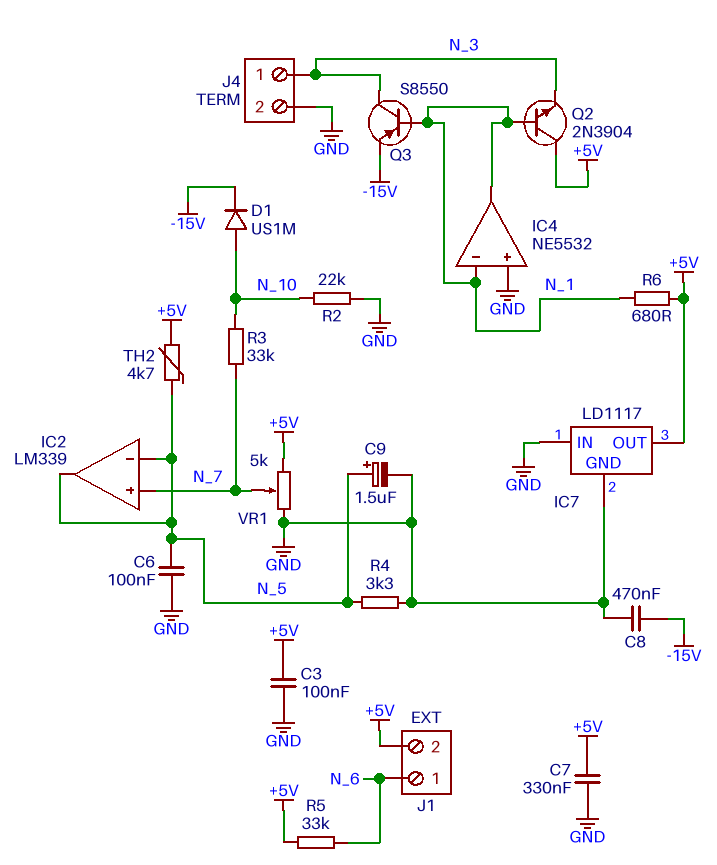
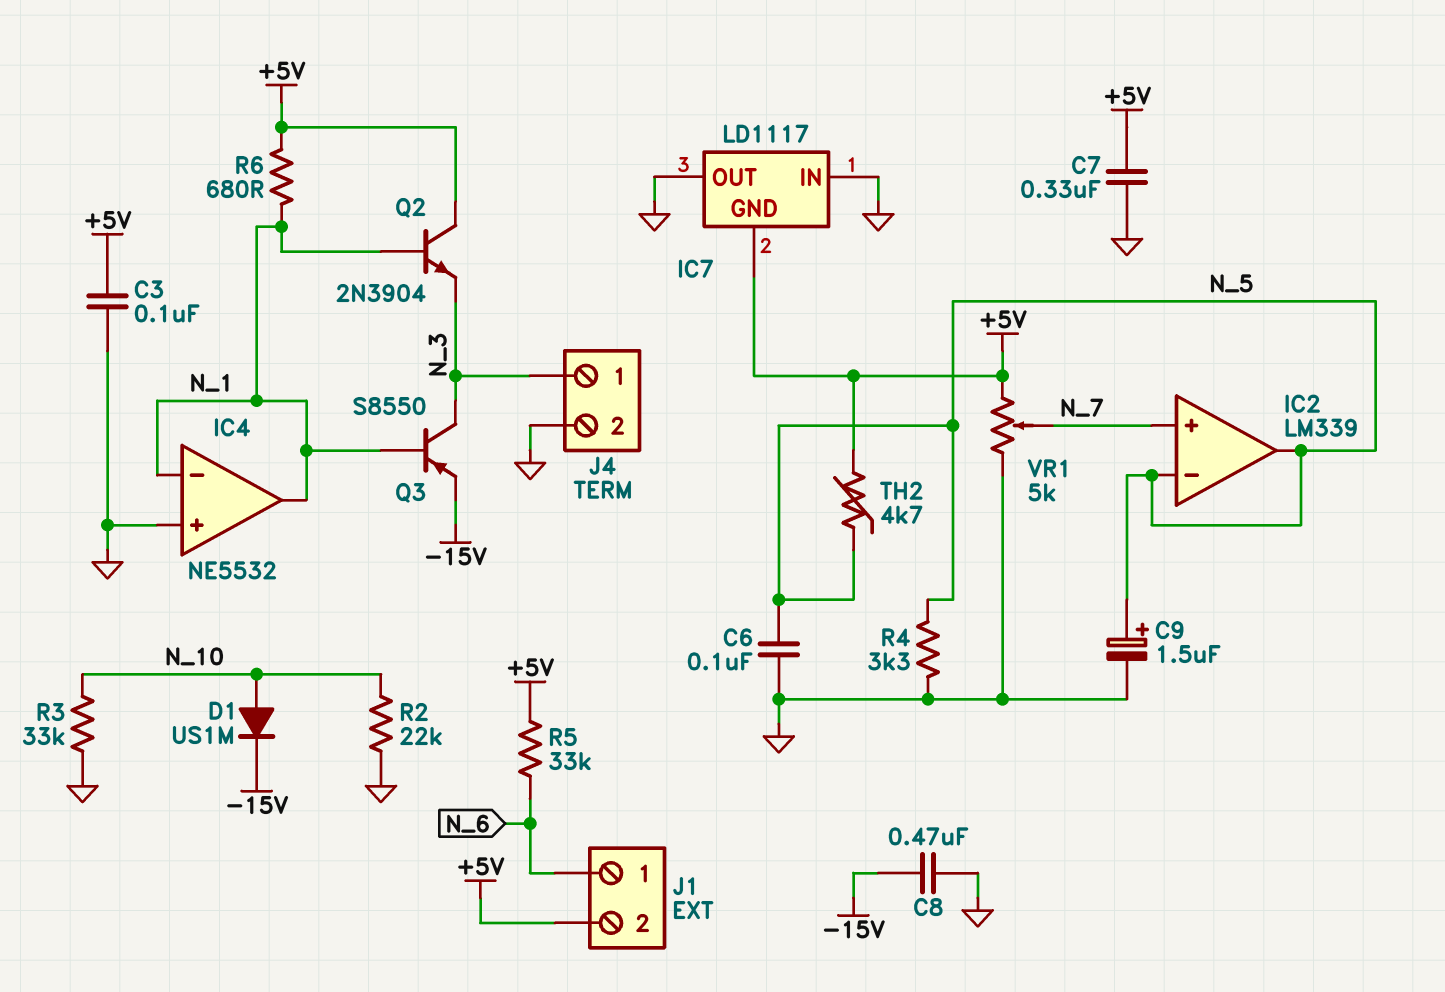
IC7 pin GND: GND -> +5V
IC7 pin OUT: +5V -> GND
R3: 33k (N_7, N_10) -> 33k (GND, N_10)

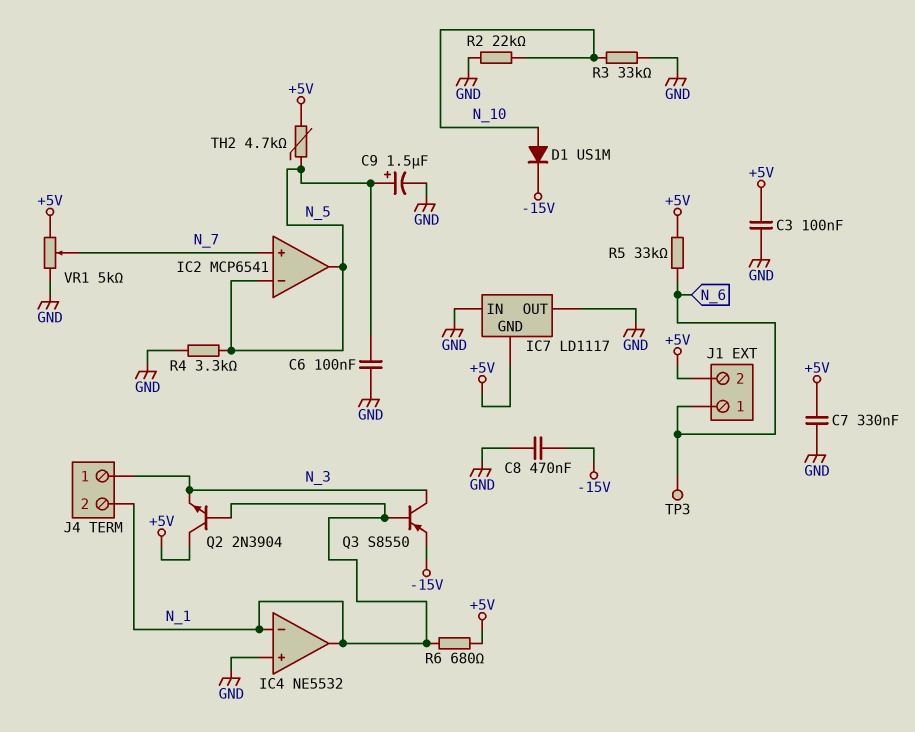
IC2: LM339 -> MCP6541
J4 pin 2: GND -> N_1
TP3: none -> test point (N_6)

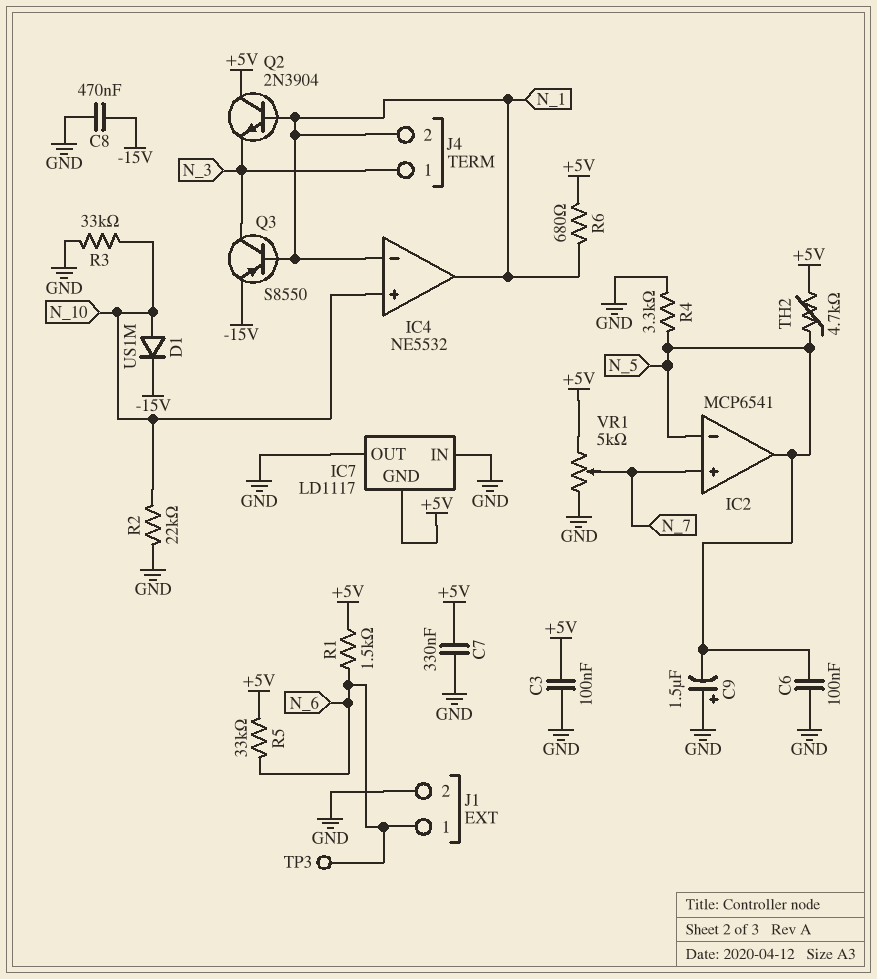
C9: 1.5uF (plus N_5, minus GND) -> 1.5uF (plus GND, minus N_5)
IC4 pin in+: GND -> N_10
J1 pin 2: +5V -> GND
R1: none -> 1.5k (+5V, N_6)

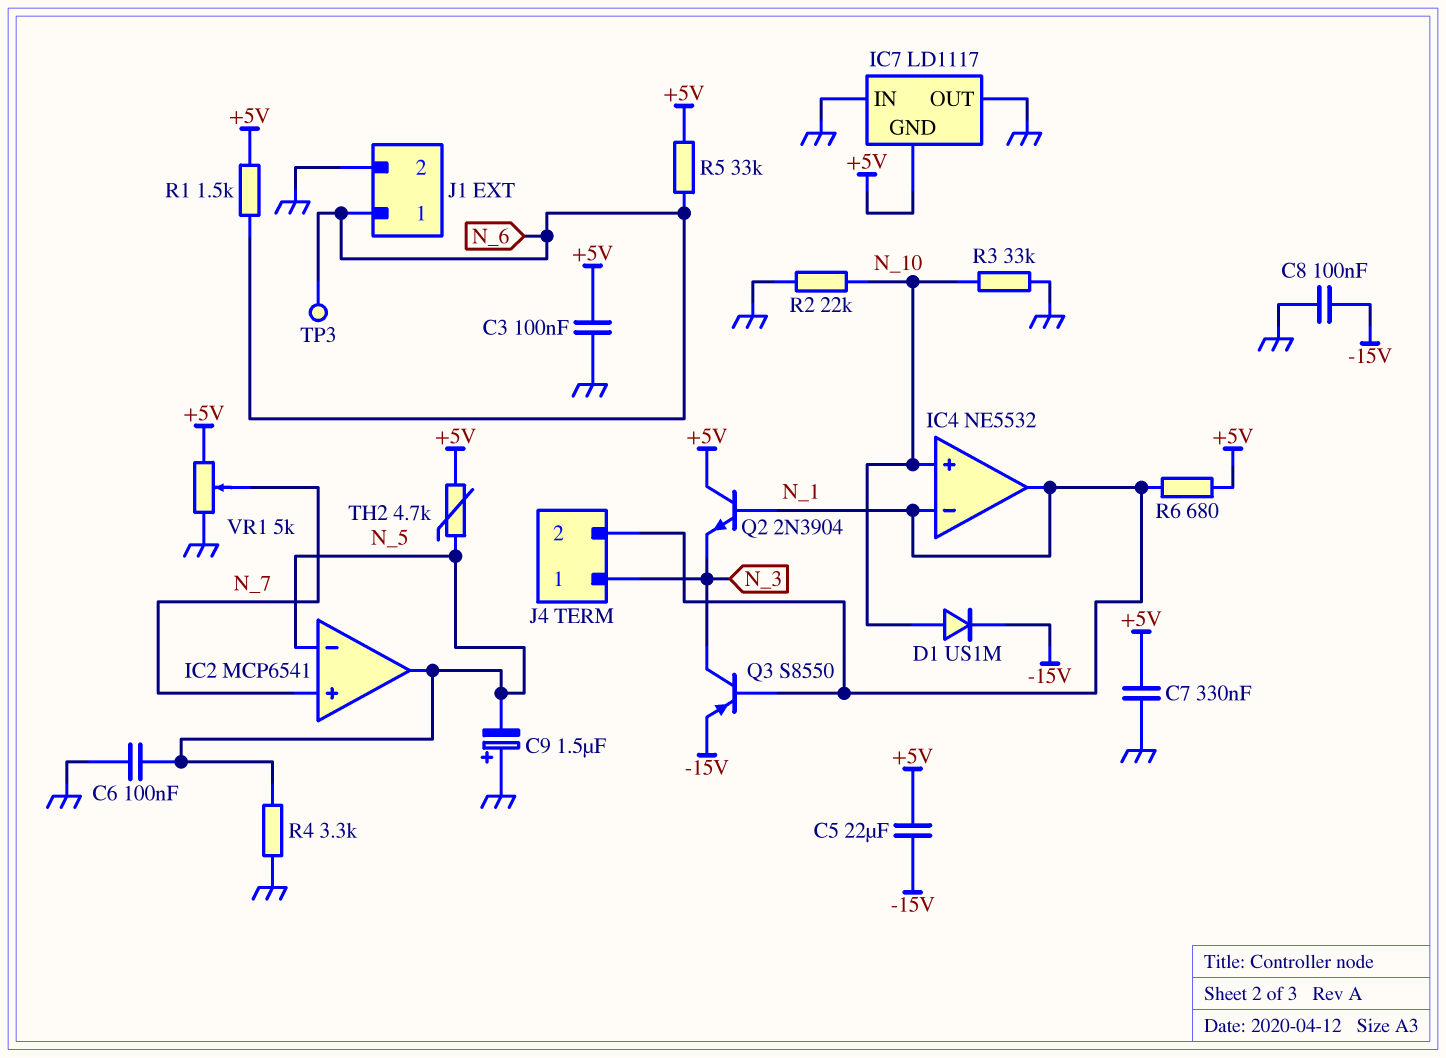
C5: none -> 22uF (+5V, -15V)
C8: 470nF (-15V, GND) -> 100nF (-15V, GND)

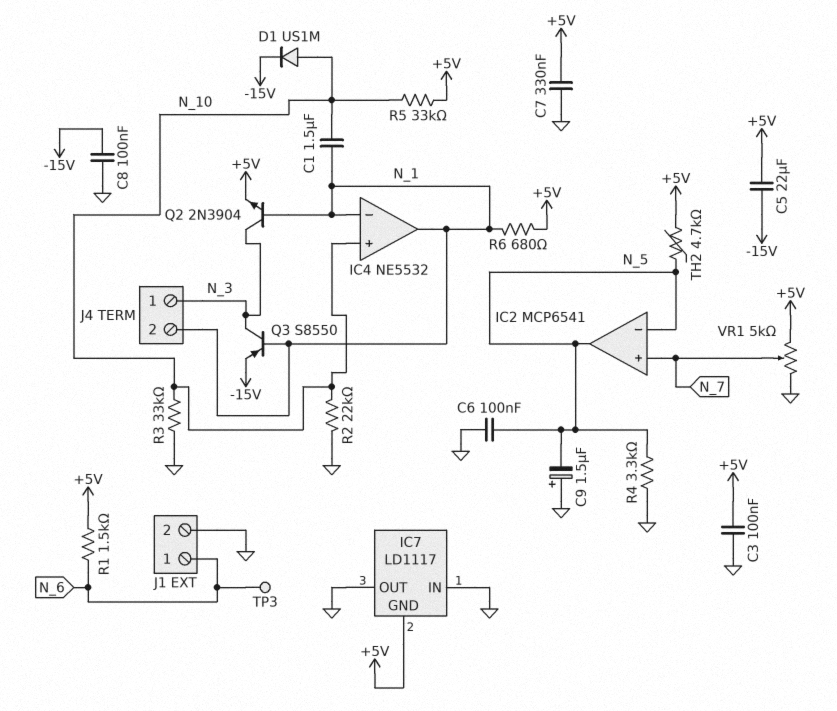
C1: none -> 1.5uF (N_1, N_10)
Q2: NPN 2N3904 (B N_1, C +5V, E N_3) -> NPN 2N3904 (B N_1, C N_3, E +5V)
R5: 33k (+5V, N_6) -> 33k (+5V, N_10)

